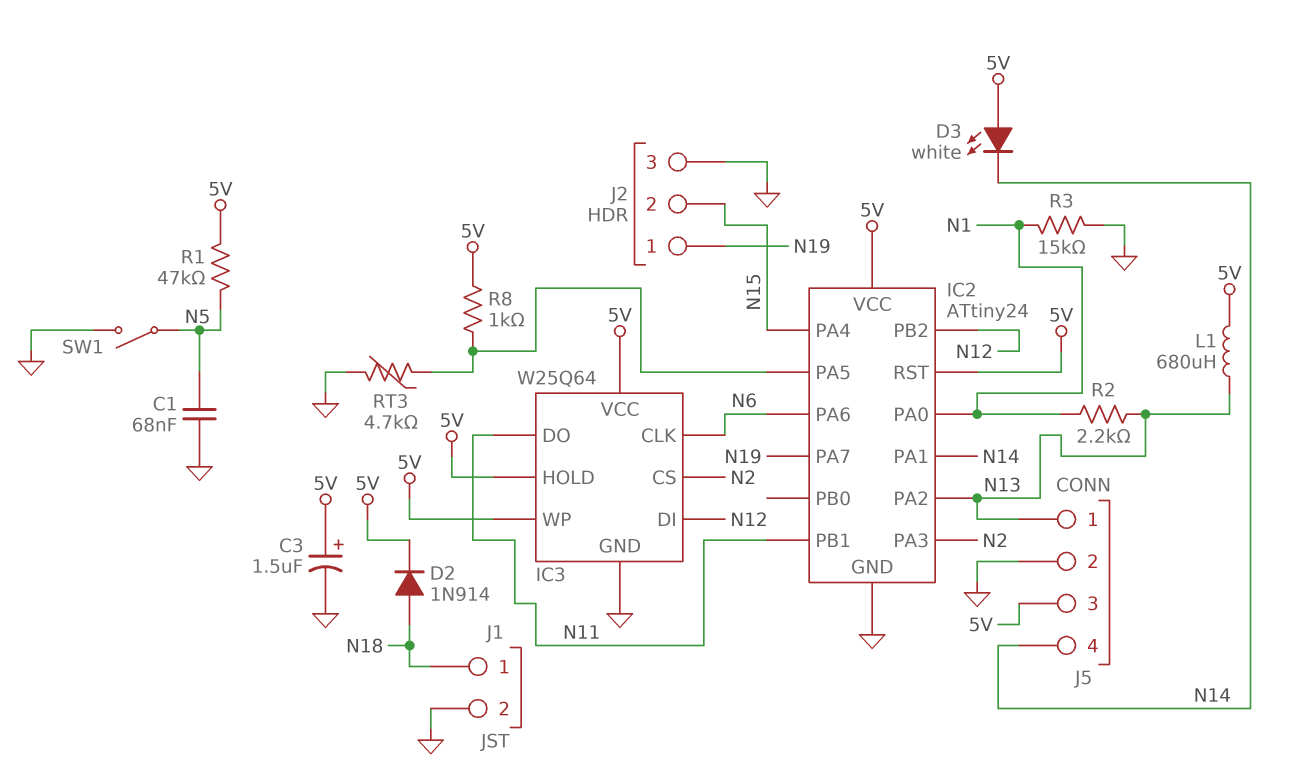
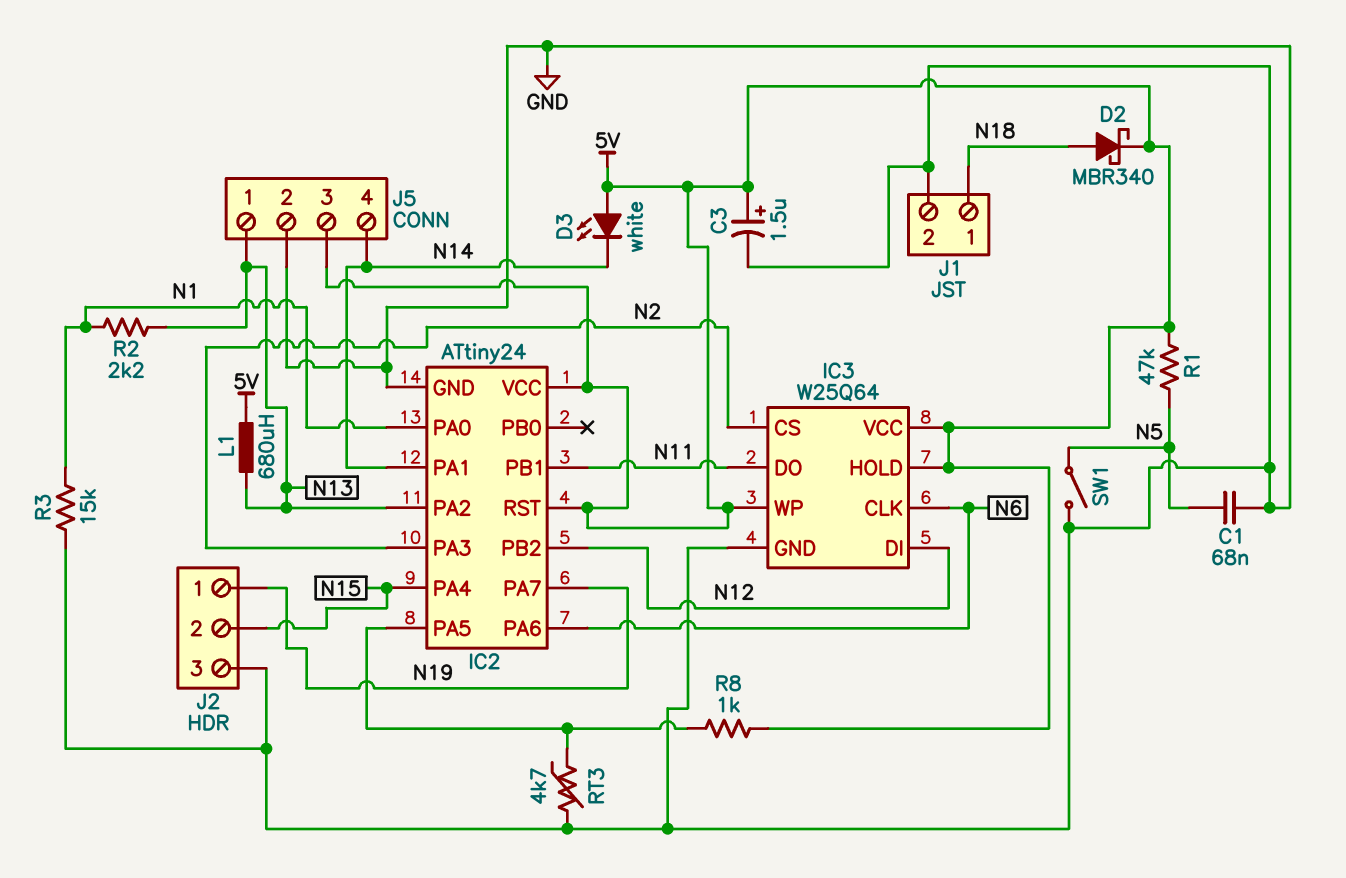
D2: diode 1N914 (A N18, K 5V) -> schottky MBR340 (A N18, K 5V)

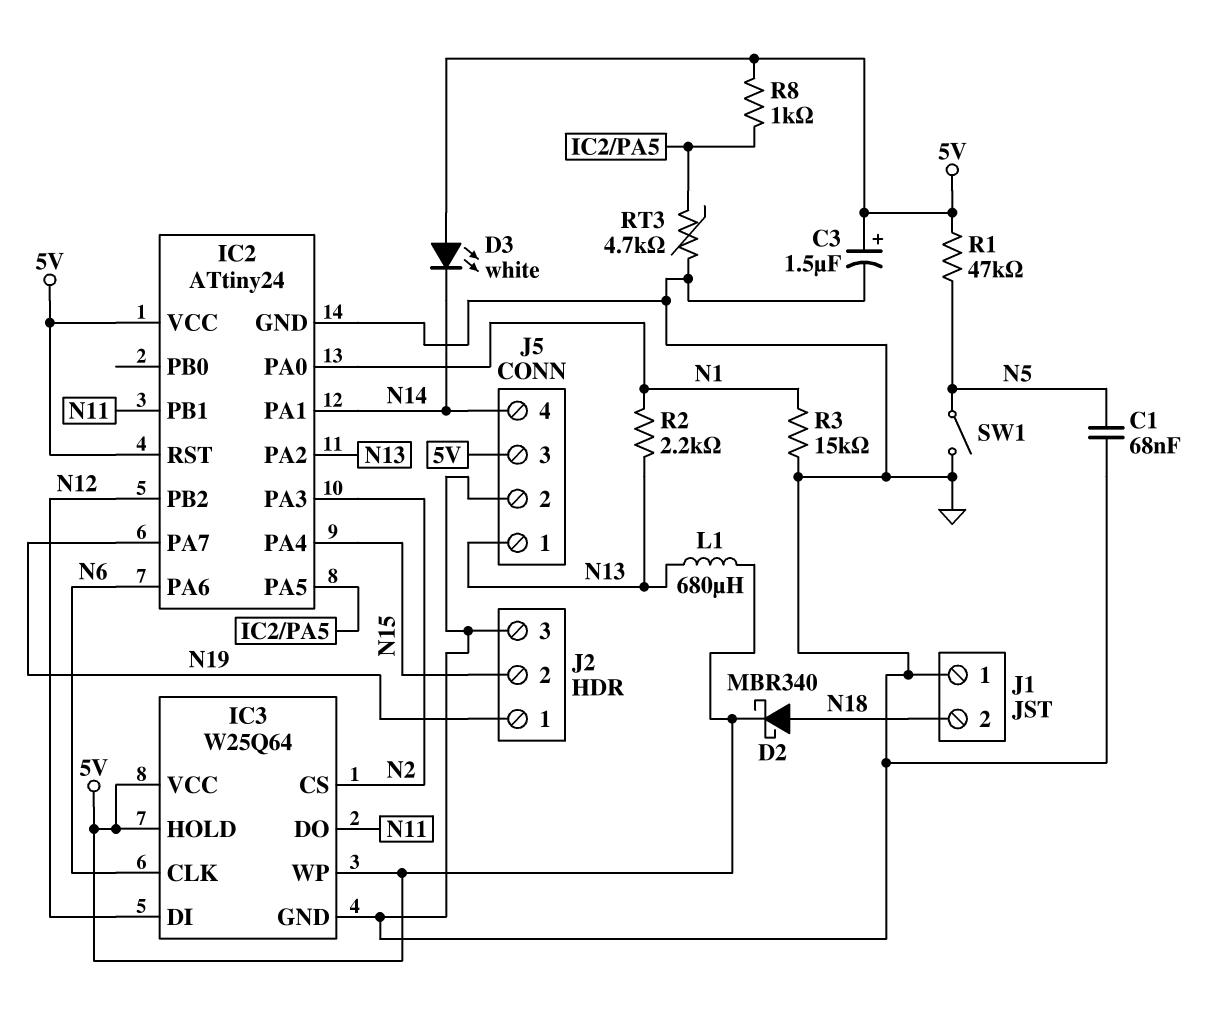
J1 pin 1: N18 -> GND
J1 pin 2: GND -> N18

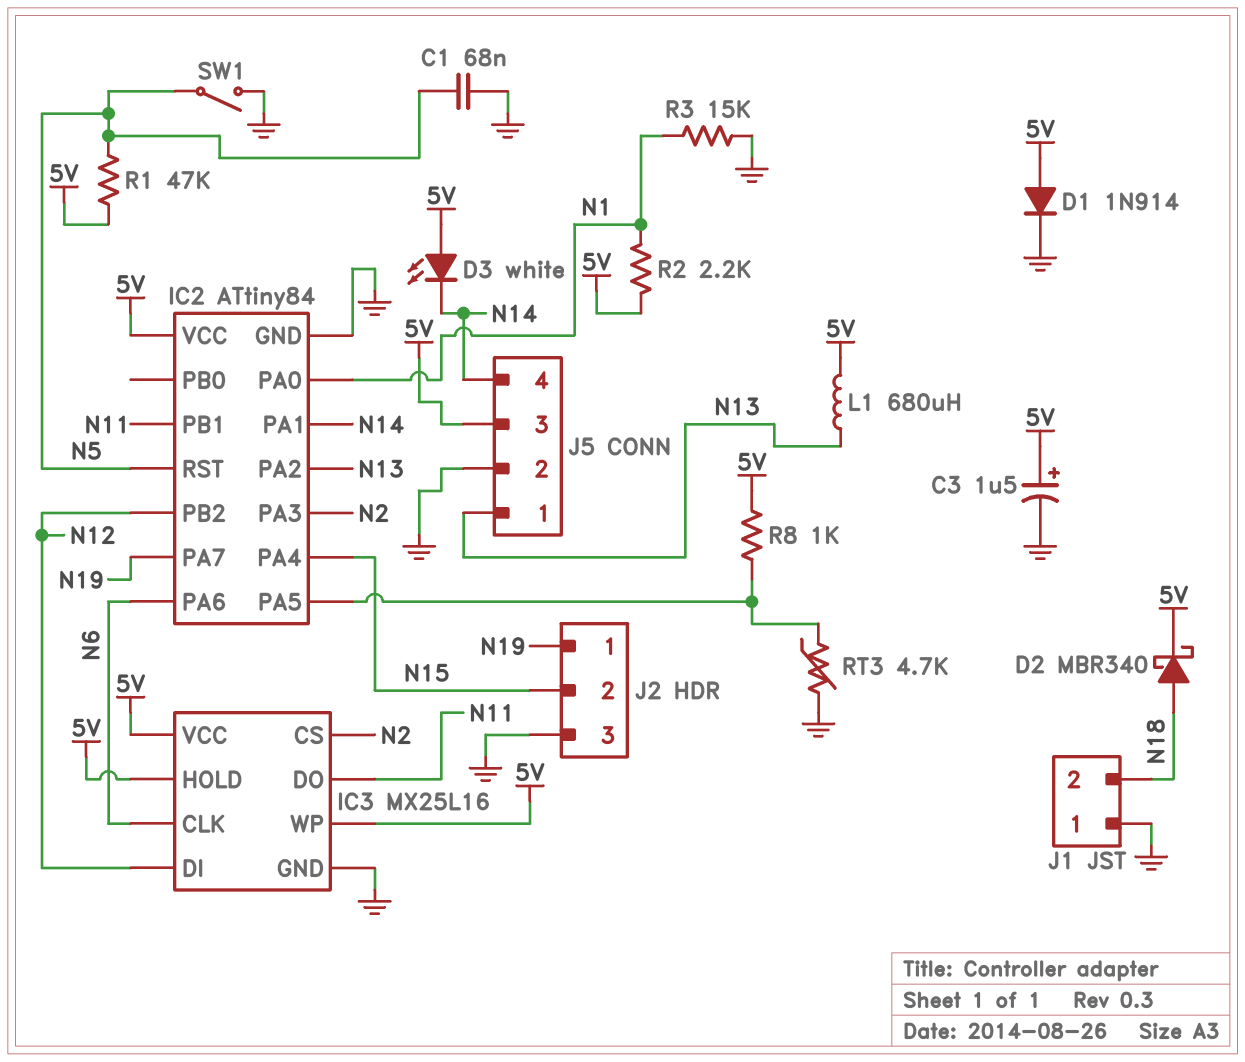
D1: none -> diode 1N914 (A 5V, K GND)
IC2: ATtiny24 -> ATtiny84
IC2 pin RST: 5V -> N5
IC3: W25Q64 -> MX25L16
R2: 2.2k (N1, N13) -> 2.2k (5V, N1)

